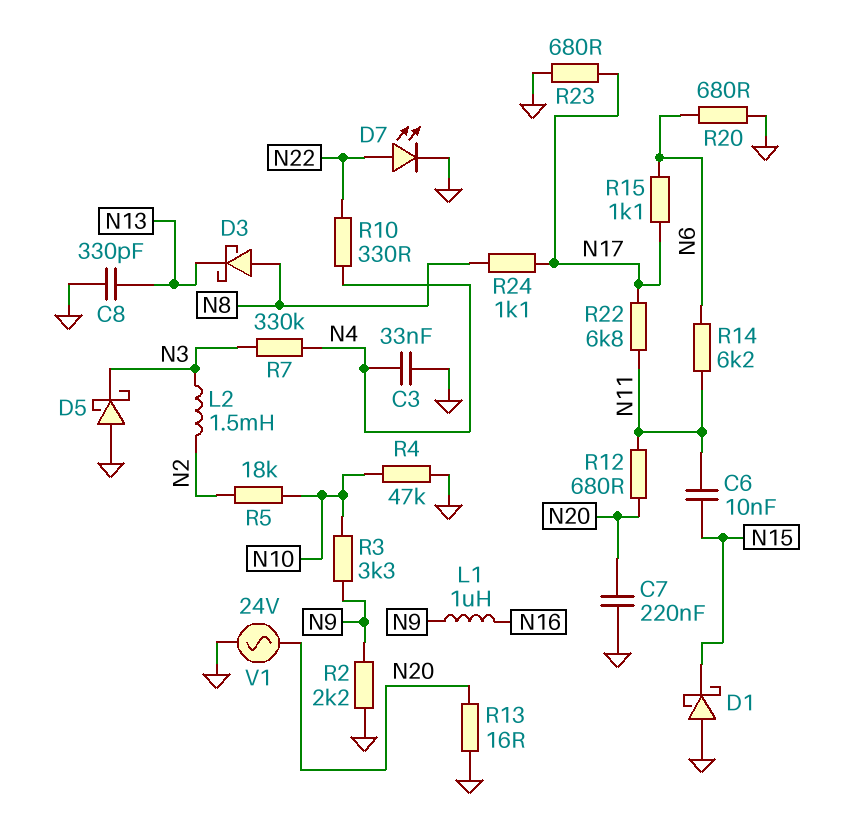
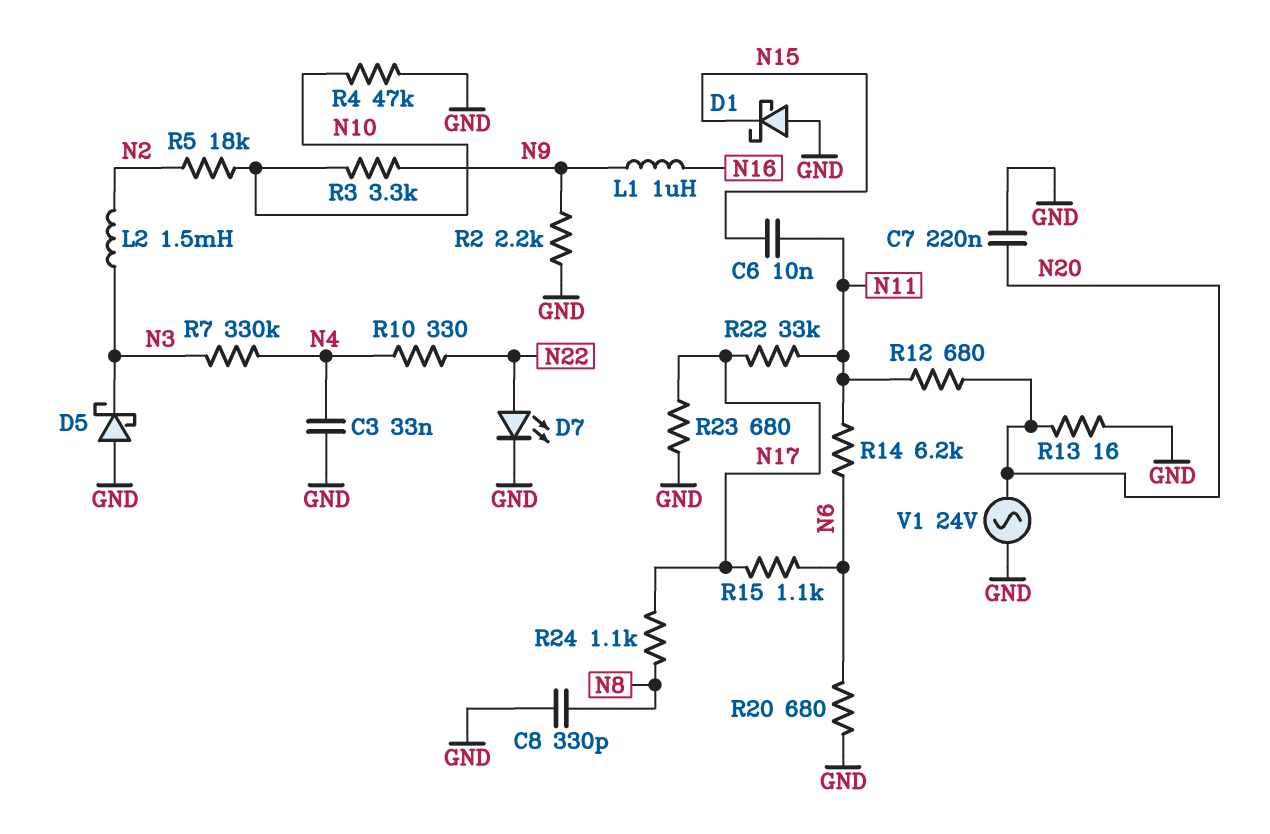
C8: 330pF (GND, N13) -> 330pF (GND, N8)
D3: schottky (A N8, K N13) -> none
R22: 6.8k (N11, N17) -> 33k (N11, N17)

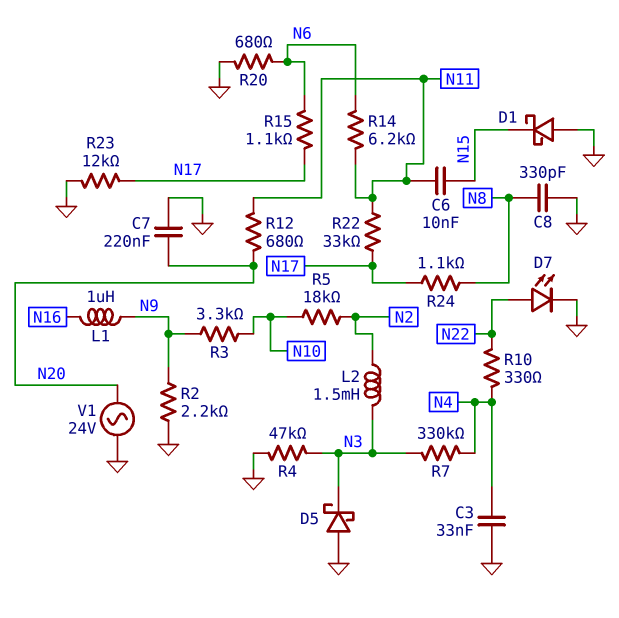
R4: 47k (GND, N10) -> 47k (GND, N3)
R13: 16 (GND, N20) -> none
R23: 680 (GND, N17) -> 12k (GND, N17)

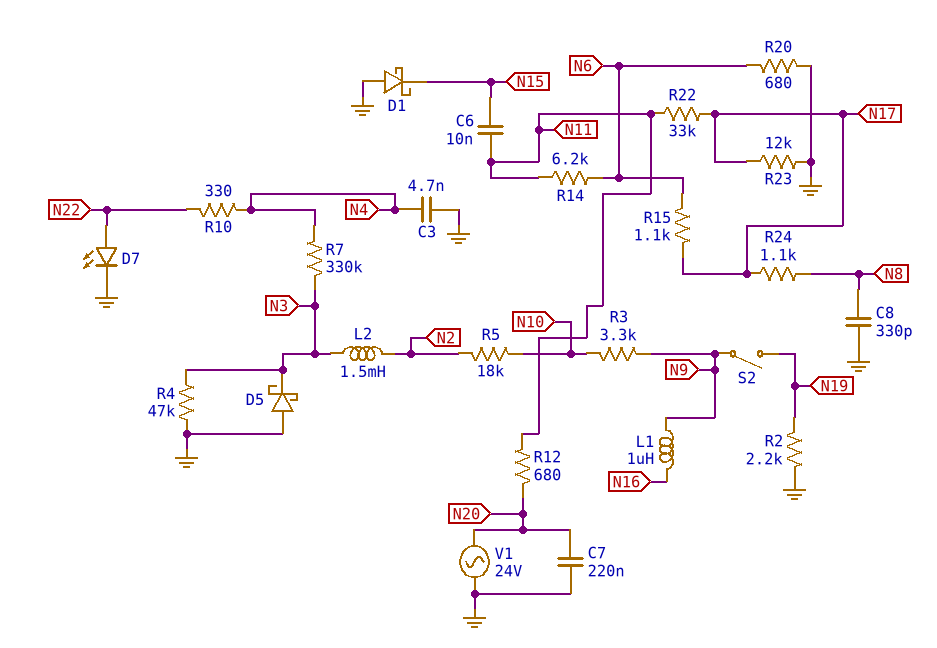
C3: 33nF (GND, N4) -> 4.7nF (GND, N4)
R2: 2.2k (GND, N9) -> 2.2k (GND, N19)
S2: none -> switch (N9, N19)

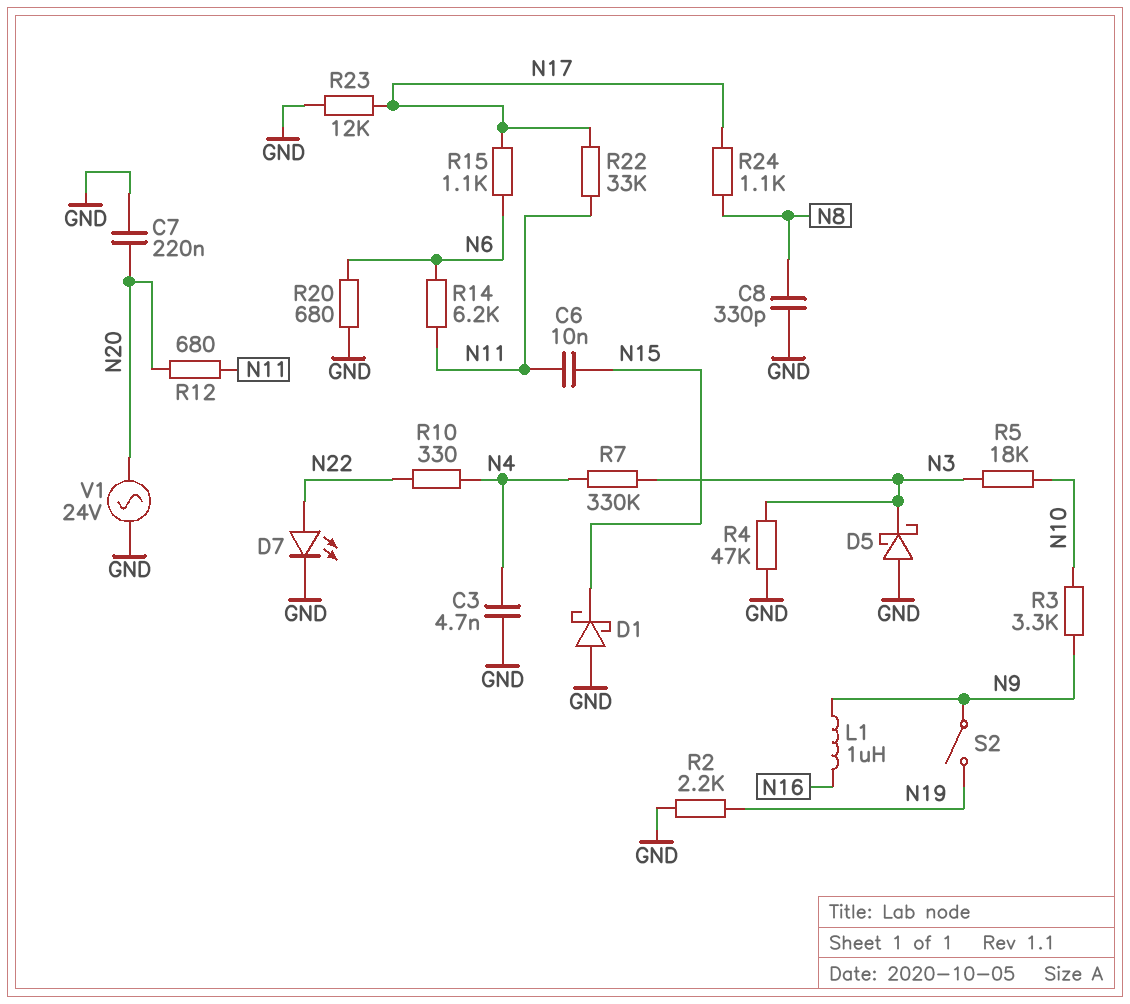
L2: 1.5mH (N2, N3) -> none
R5: 18k (N2, N10) -> 18k (N3, N10)

